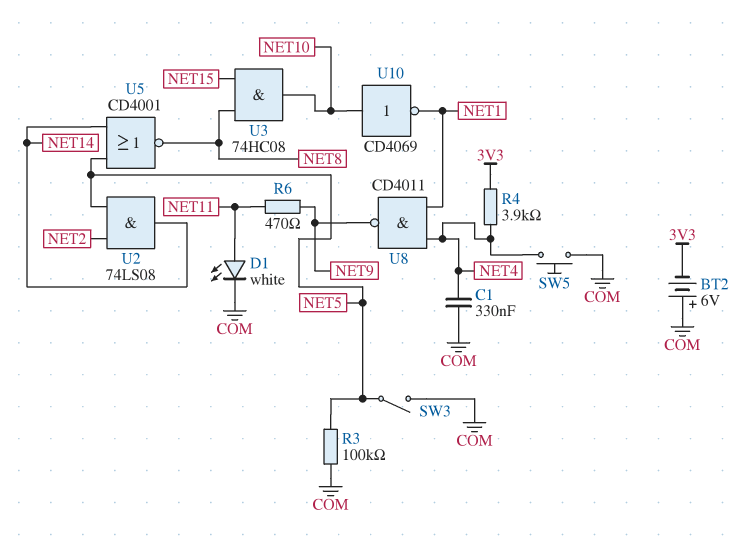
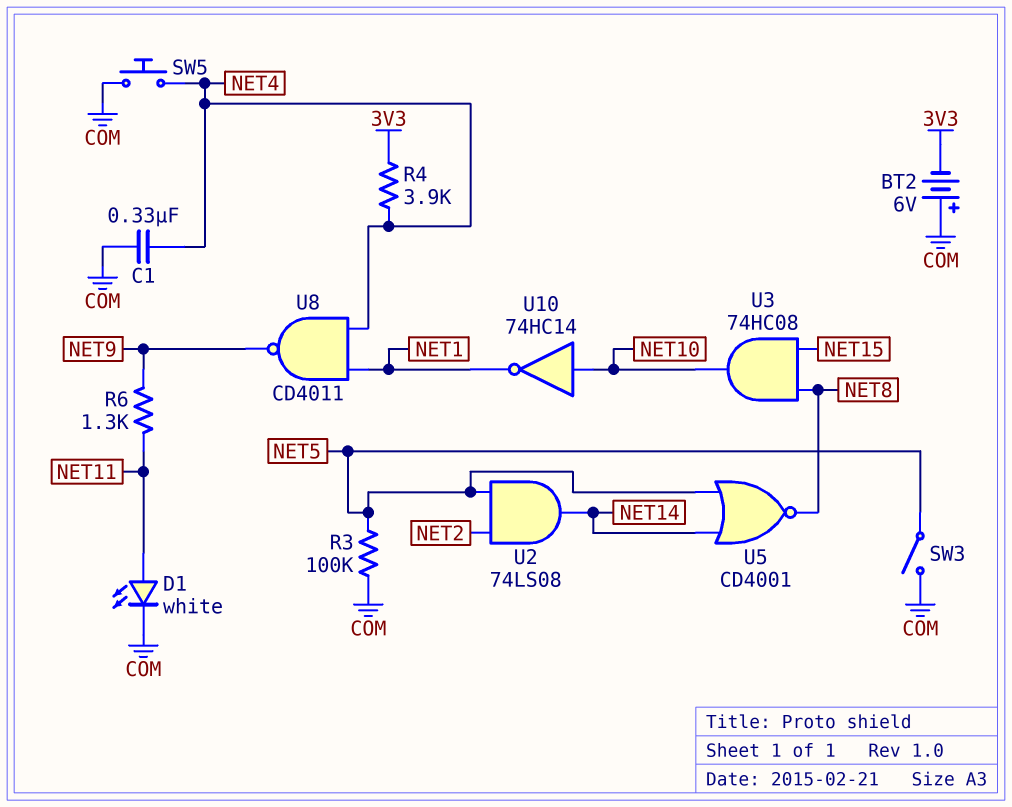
R6: 470 (NET9, NET11) -> 1.3k (NET9, NET11)
U10: NOT CD4069 (in NET10, out NET1) -> NOT 74HC14 (in NET10, out NET1)

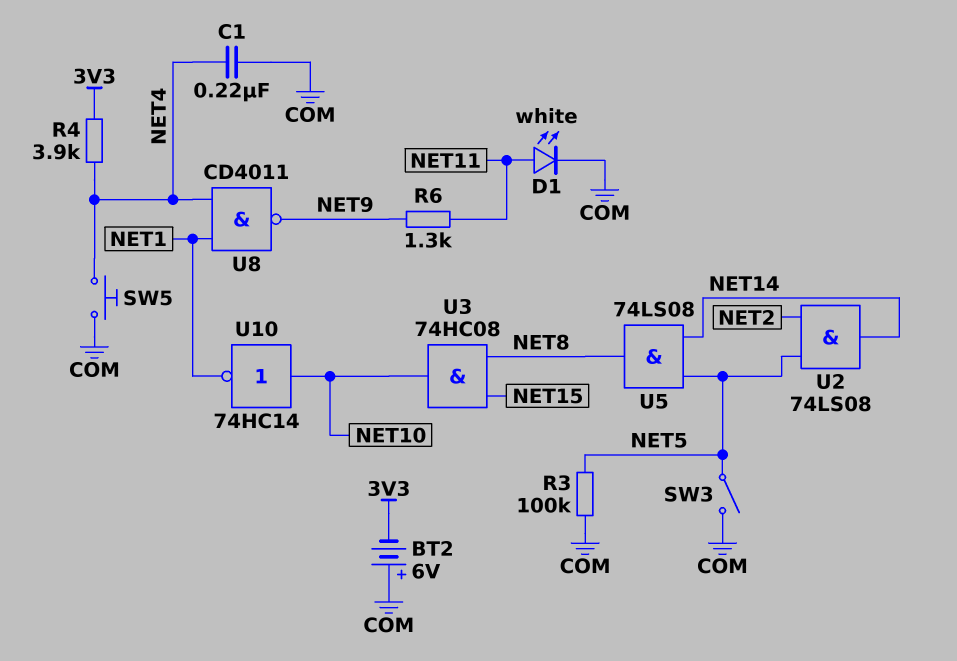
C1: 330nF (COM, NET4) -> 220nF (COM, NET4)
U5: NOR CD4001 (in NET5, in NET14, out NET8) -> AND 74LS08 (in NET5, in NET14, out NET8)

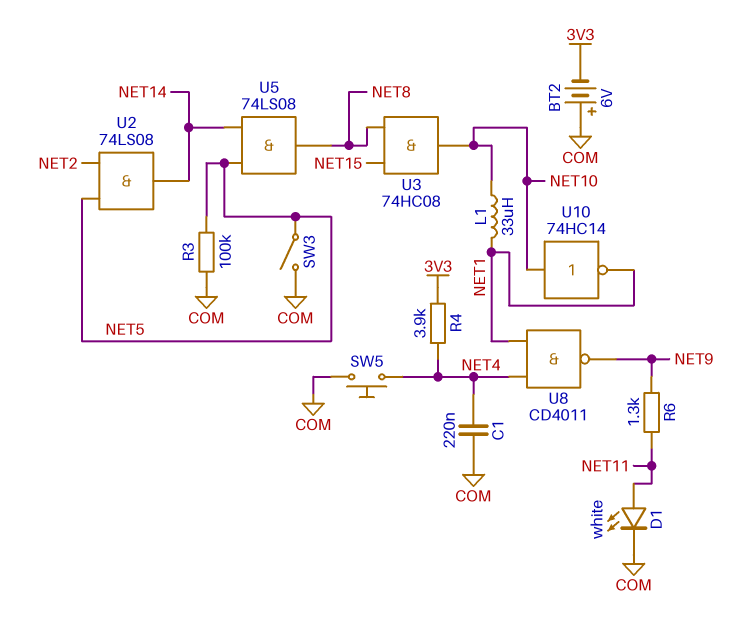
L1: none -> 33uH (NET1, NET10)

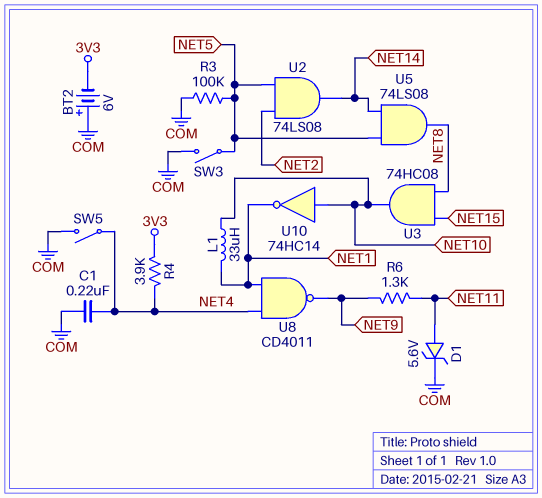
D1: LED white (A NET11, K COM) -> zener 5.6V (A NET11, K COM)
SW5: button (COM, NET4) -> switch (COM, NET4)

